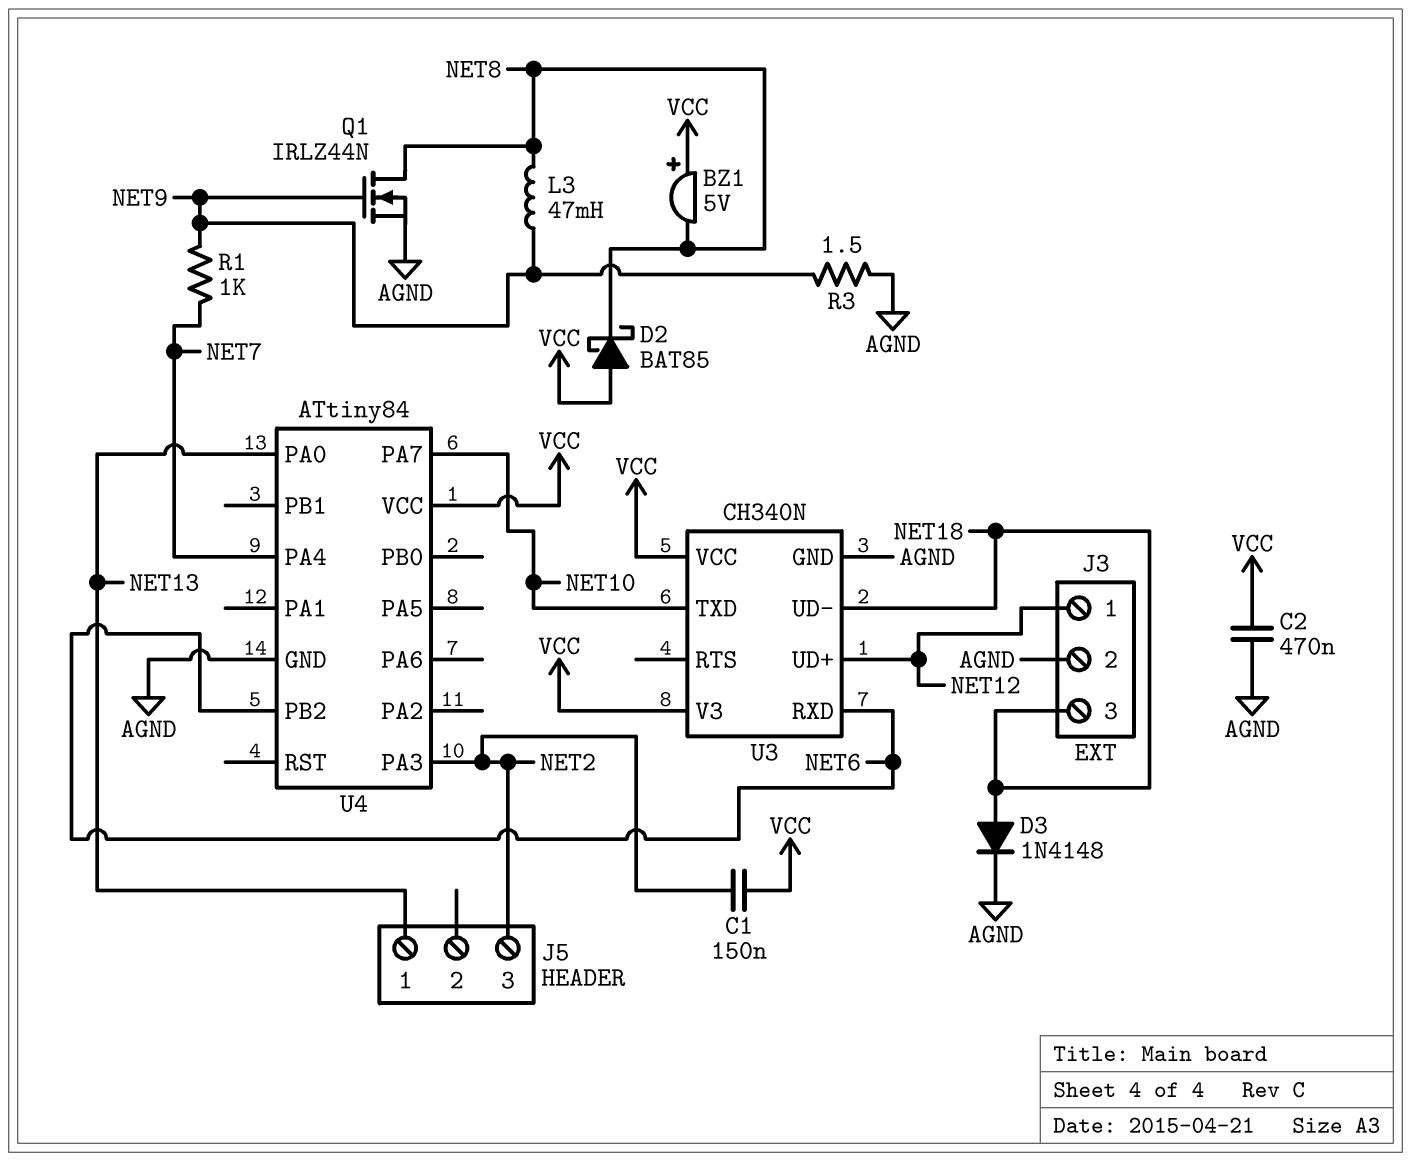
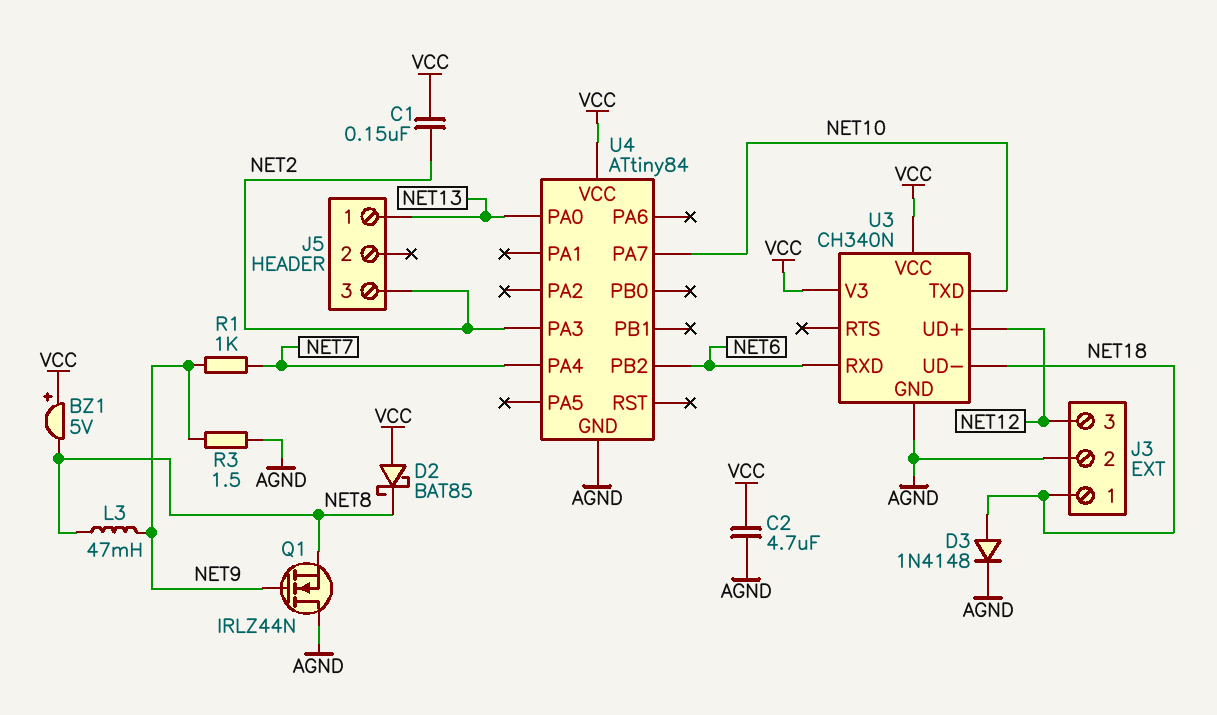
C2: 470nF (AGND, VCC) -> 4.7uF (AGND, VCC)
J3 pin 1: NET12 -> NET18
J3 pin 3: NET18 -> NET12
Q1: NMOS IRLZ44N (G NET9, D NET8, S AGND) -> NMOS IRLZ44N (G NET9, D AGND, S NET8)

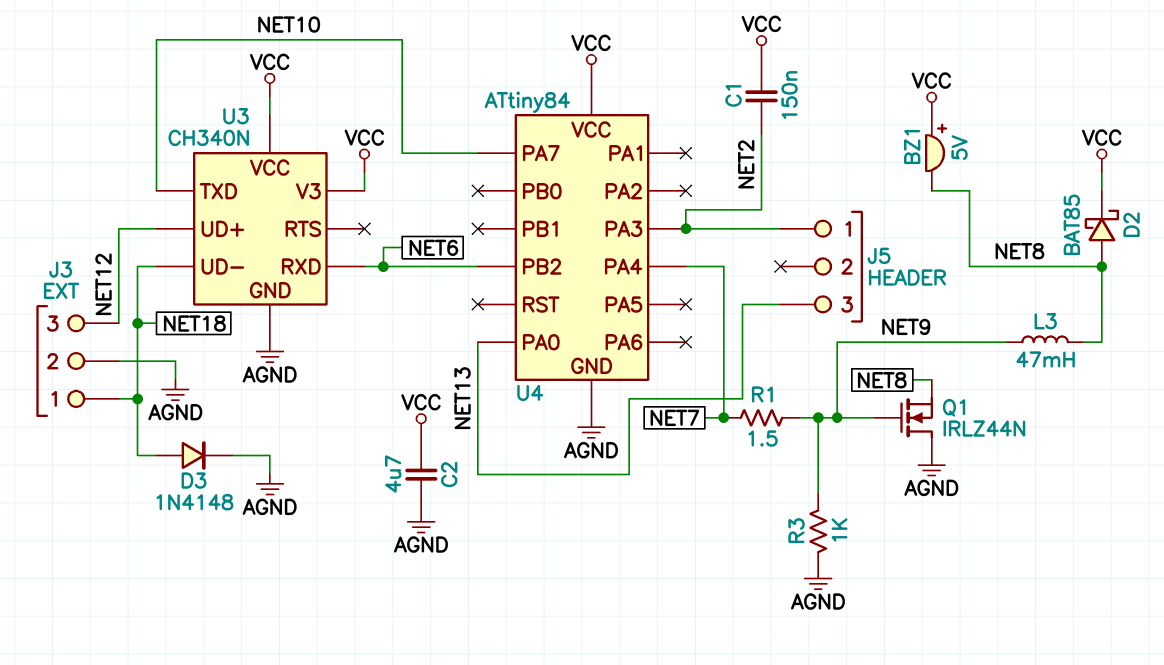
D2: schottky BAT85 (A VCC, K NET8) -> schottky BAT85 (A NET8, K VCC)
J5 pin 1: NET13 -> NET2
J5 pin 3: NET2 -> NET13
R1: 1k (NET7, NET9) -> 1.5 (NET7, NET9)
R3: 1.5 (AGND, NET9) -> 1k (AGND, NET9)

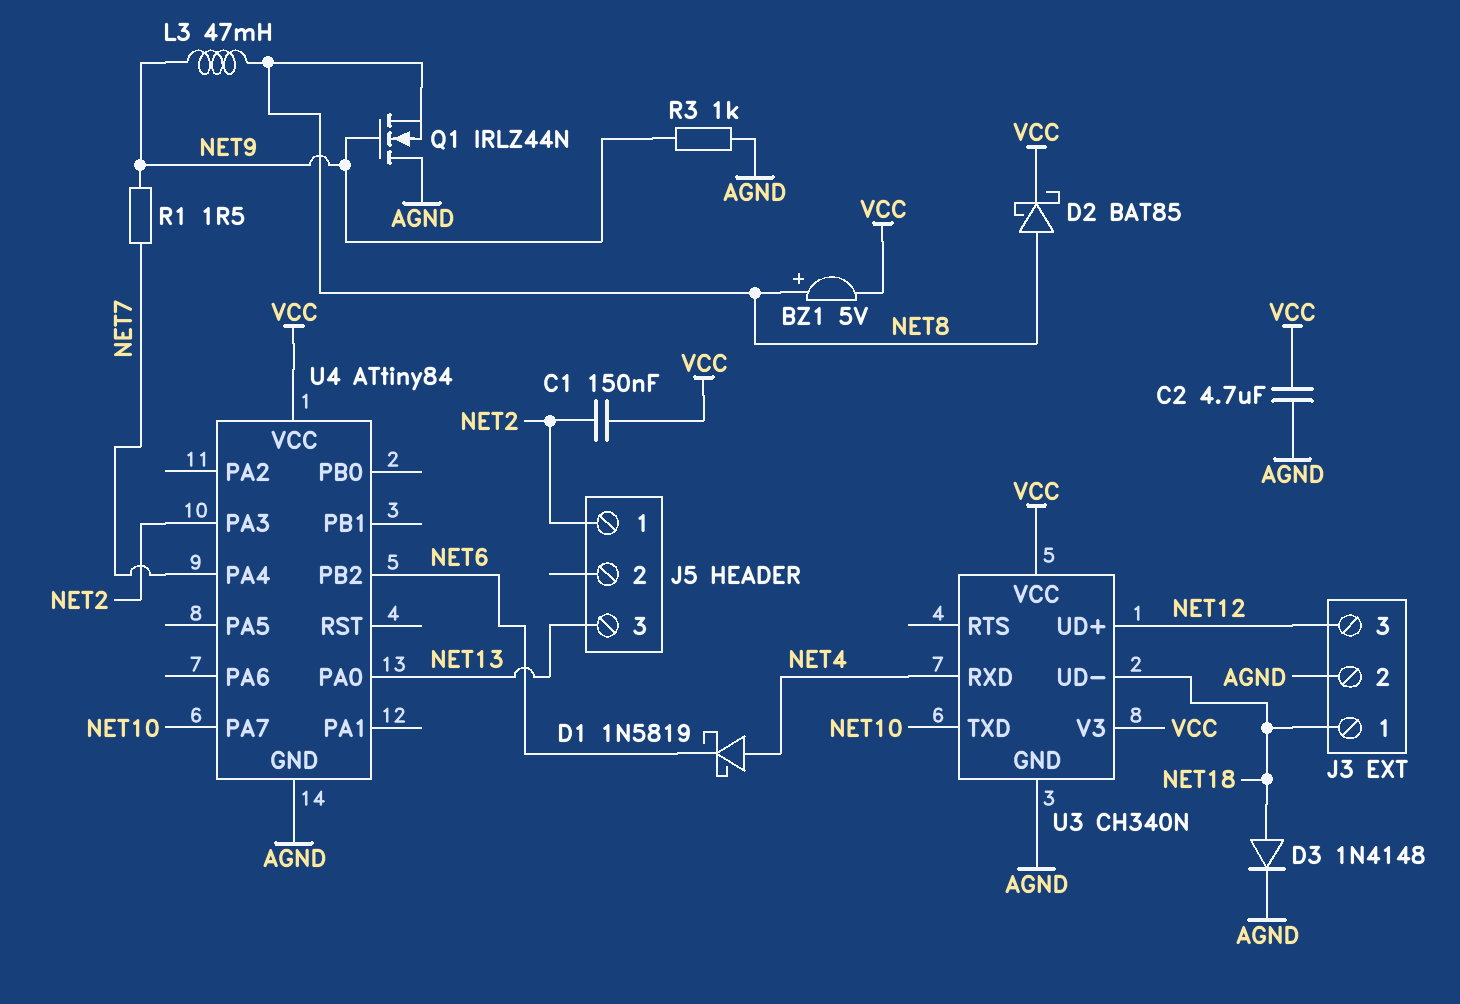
BZ1: buzzer 5V (plus VCC, minus NET8) -> buzzer 5V (plus NET8, minus VCC)
D1: none -> schottky 1N5819 (A NET4, K NET6)
U3 pin RXD: NET6 -> NET4

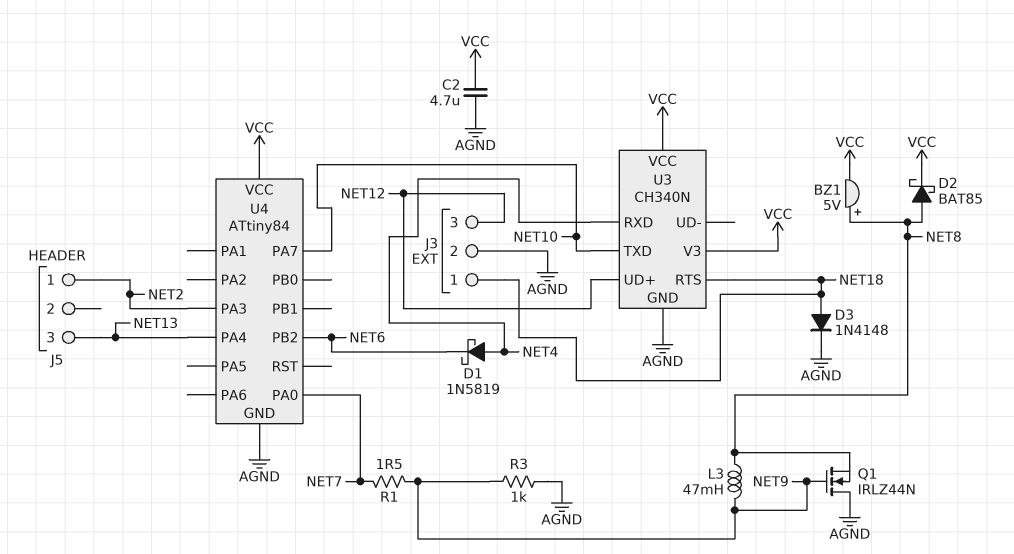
C1: 150nF (NET2, VCC) -> none
U3 pin RTS: none -> NET18
U3 pin UD-: NET18 -> none
U4 pin PA0: NET13 -> NET7
U4 pin PA4: NET7 -> NET13

